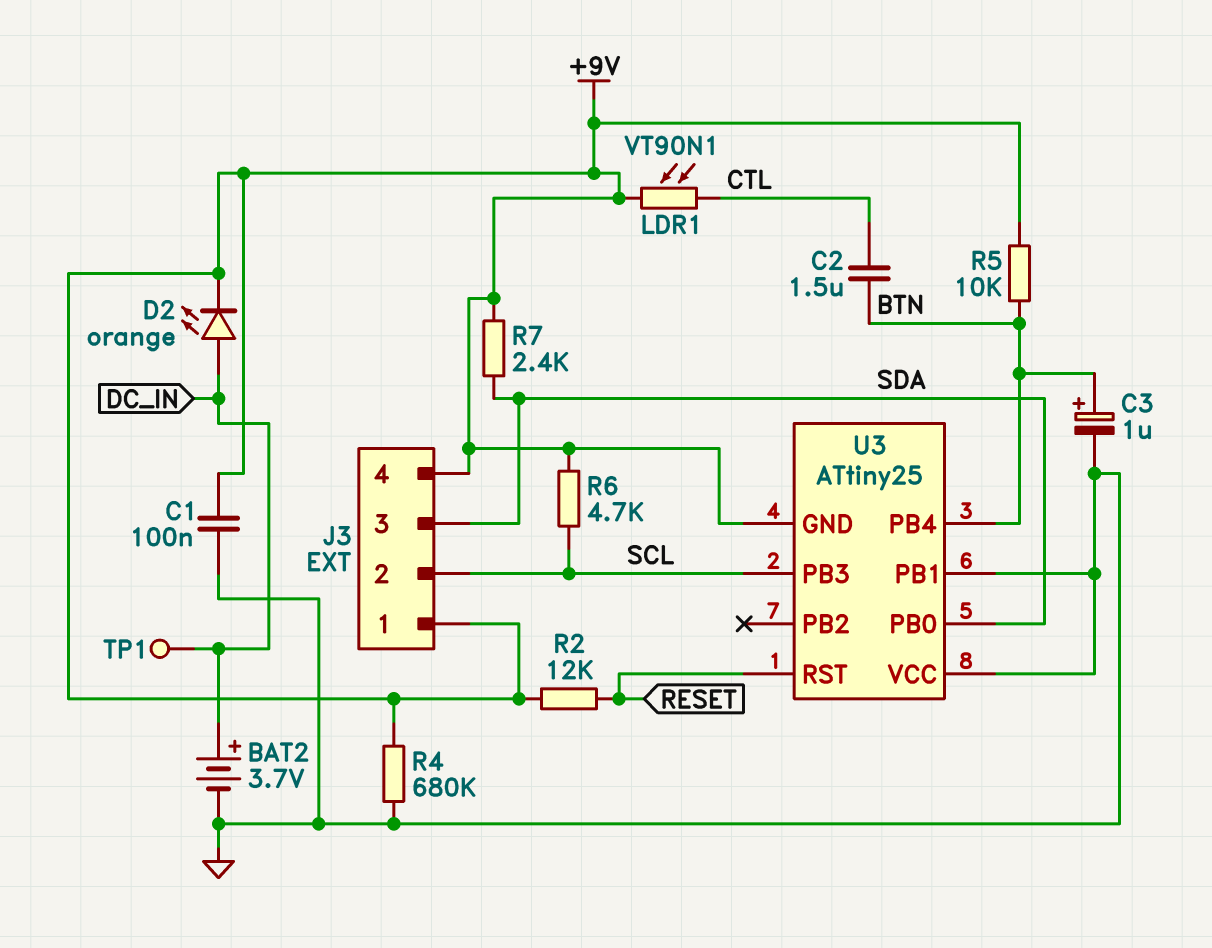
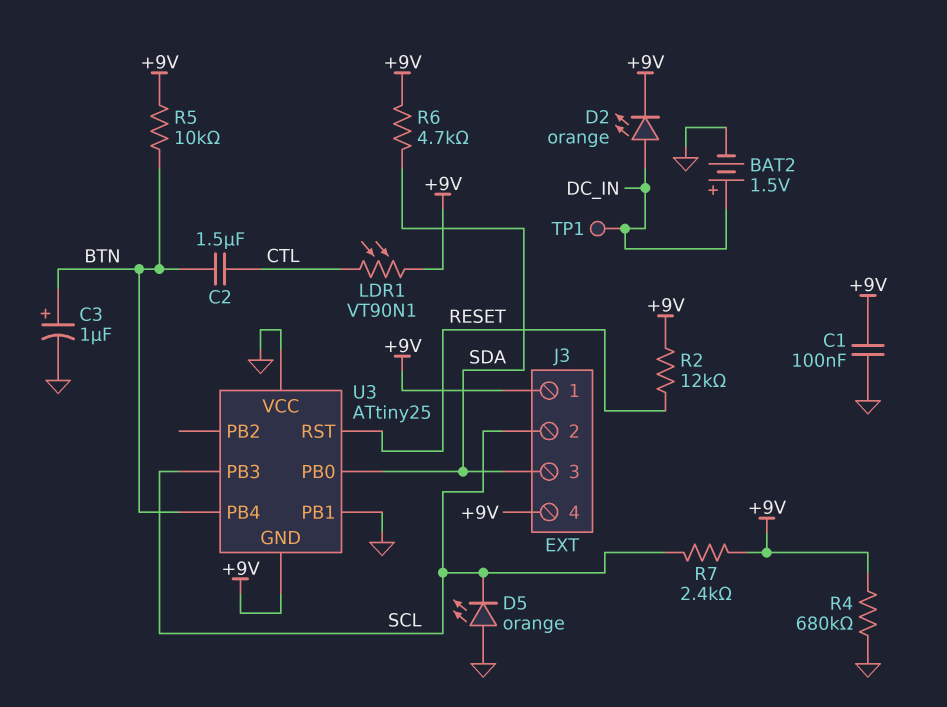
BAT2: 3.7V (plus DC_IN, minus GND) -> 1.5V (plus DC_IN, minus GND)
D5: none -> LED orange (A GND, K SCL)
R6: 4.7k (+9V, SCL) -> 4.7k (+9V, SDA)
R7: 2.4k (+9V, SDA) -> 2.4k (+9V, SCL)

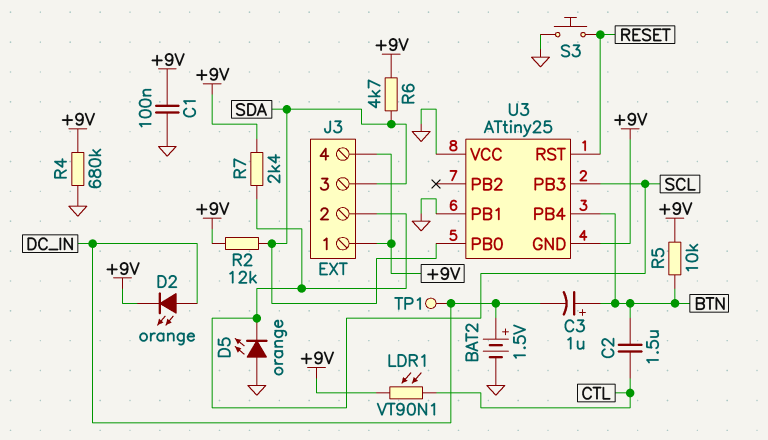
C3: 1uF (plus BTN, minus GND) -> 1uF (plus BTN, minus DC_IN)
R2: 12k (+9V, RESET) -> 12k (+9V, SDA)
S3: none -> button (GND, RESET)

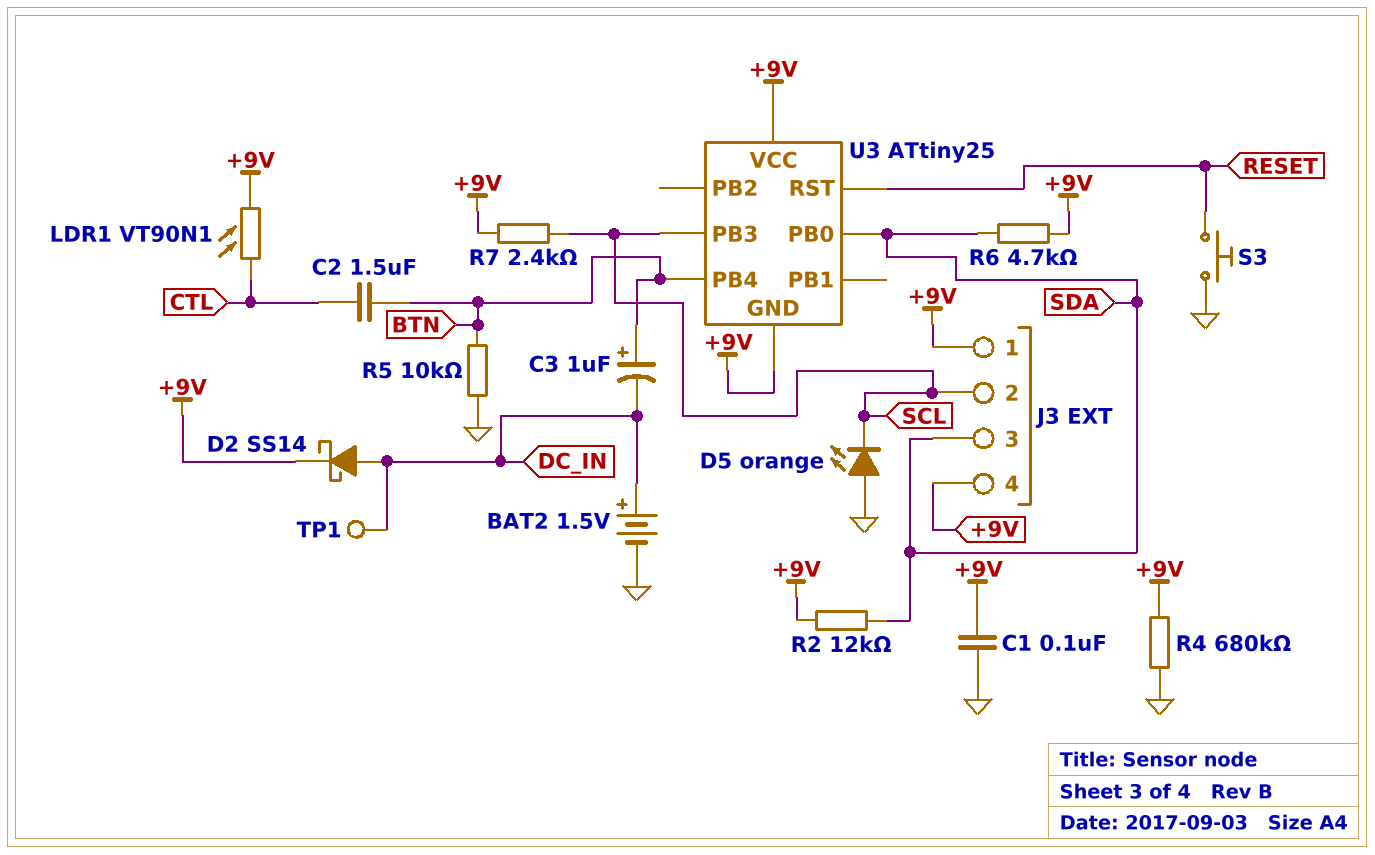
D2: LED orange (A DC_IN, K +9V) -> schottky SS14 (A DC_IN, K +9V)
R5: 10k (+9V, BTN) -> 10k (BTN, GND)
U3 pin PB1: GND -> none
U3 pin VCC: GND -> +9V

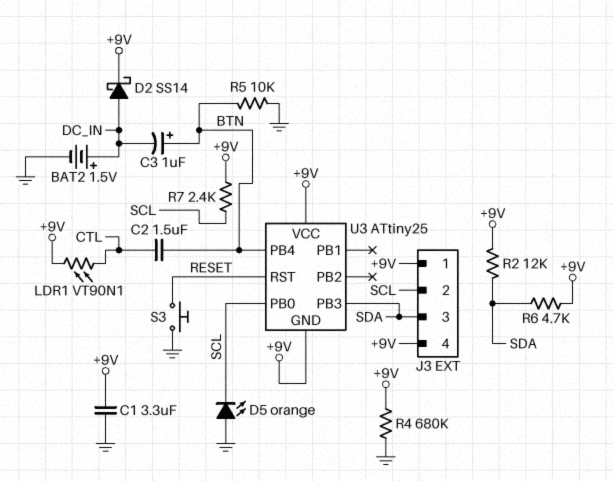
C1: 100nF (+9V, GND) -> 3.3uF (+9V, GND)
TP1: test point (DC_IN) -> none
U3 pin PB0: SDA -> SCL
U3 pin PB3: SCL -> SDA

